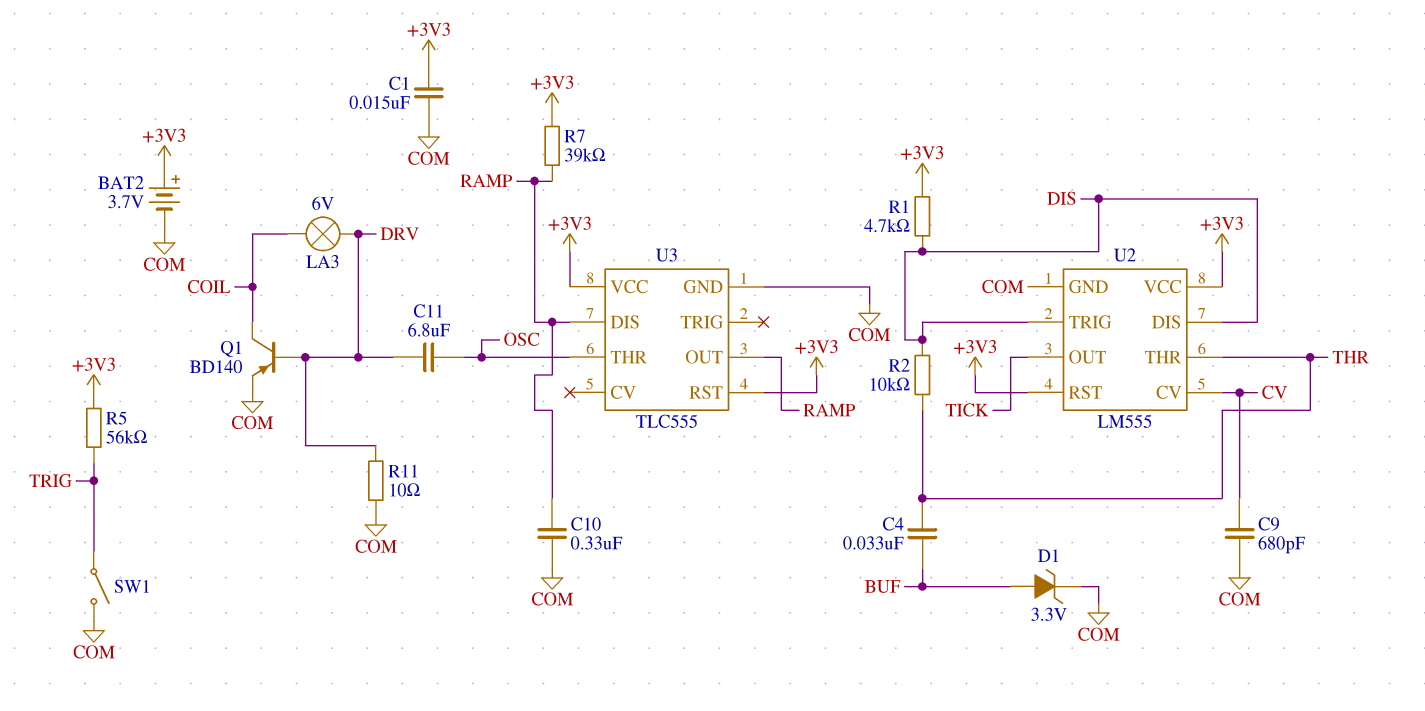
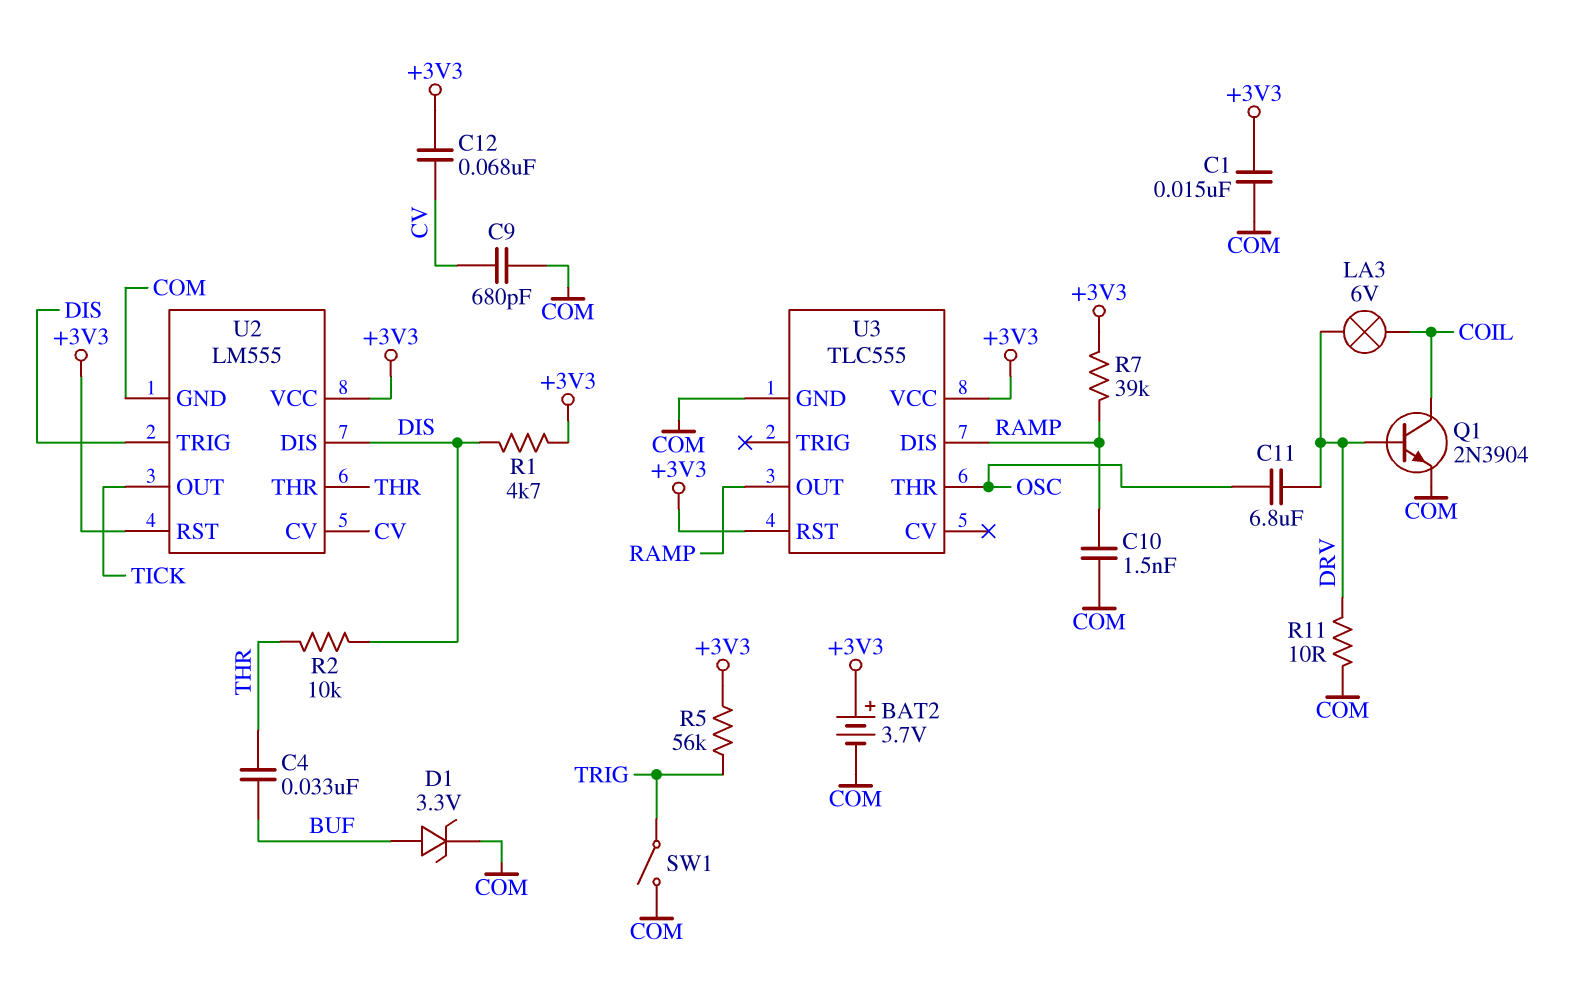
C10: 330nF (COM, RAMP) -> 1.5nF (COM, RAMP)
C12: none -> 68nF (+3V3, CV)
Q1: PNP BD140 (B DRV, C COIL, E COM) -> NPN 2N3904 (B DRV, C COIL, E COM)

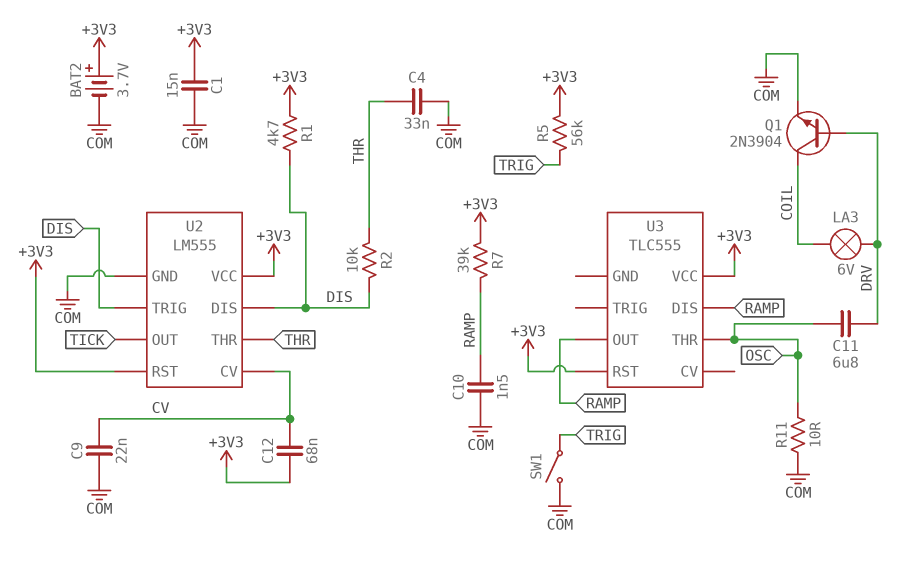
C4: 33nF (BUF, THR) -> 33nF (COM, THR)
C9: 680pF (COM, CV) -> 22nF (COM, CV)
D1: zener 3.3V (A BUF, K COM) -> none
R11: 10 (COM, DRV) -> 10 (COM, OSC)
U3 pin GND: COM -> none

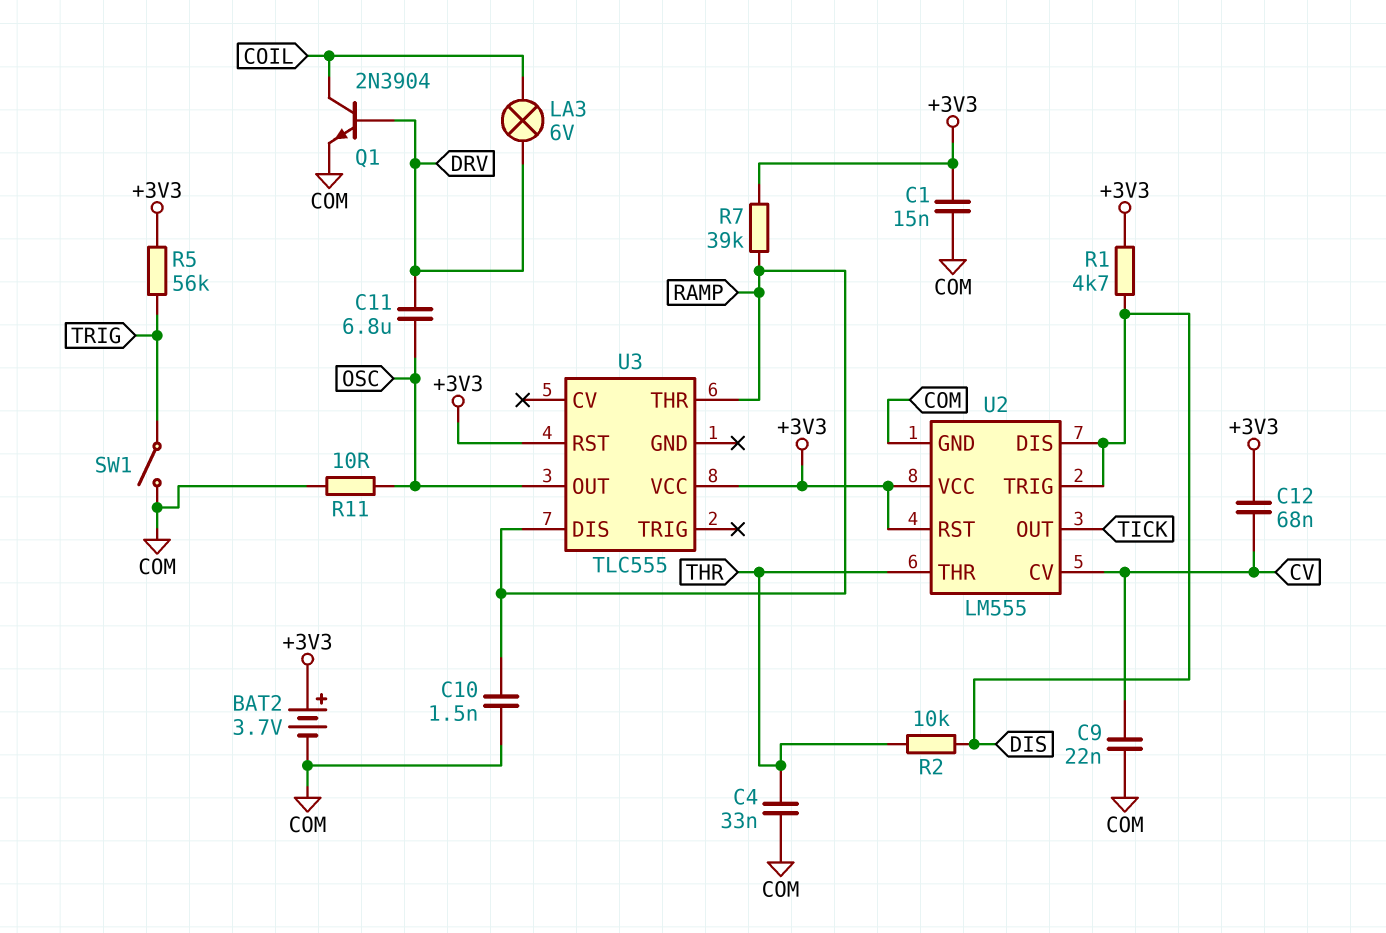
U3 pin OUT: RAMP -> OSC
U3 pin THR: OSC -> RAMP

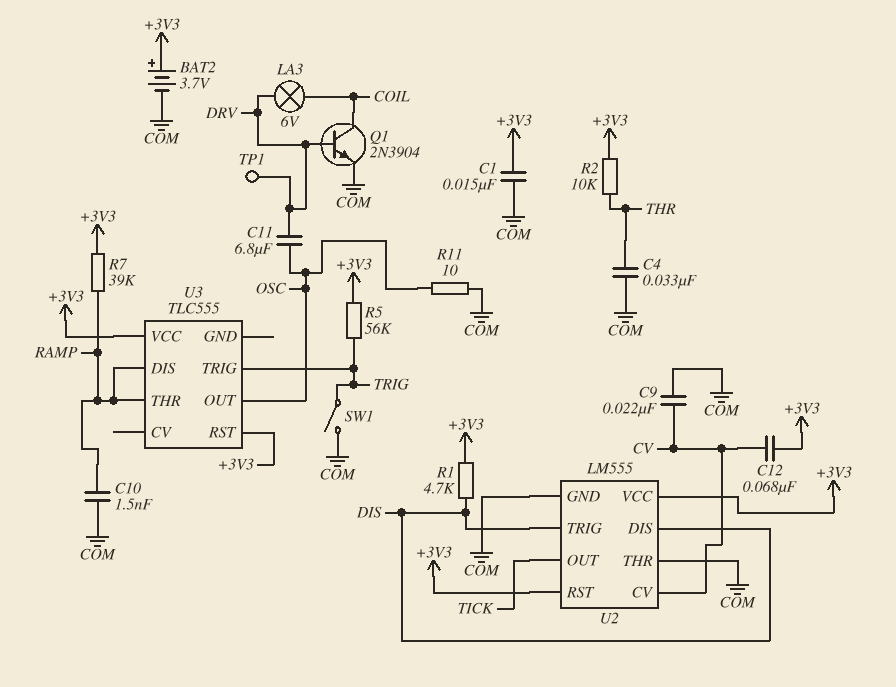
R2: 10k (DIS, THR) -> 10k (+3V3, THR)
TP1: none -> test point (DRV)
U2 pin THR: THR -> COM
U3 pin TRIG: none -> TRIG

